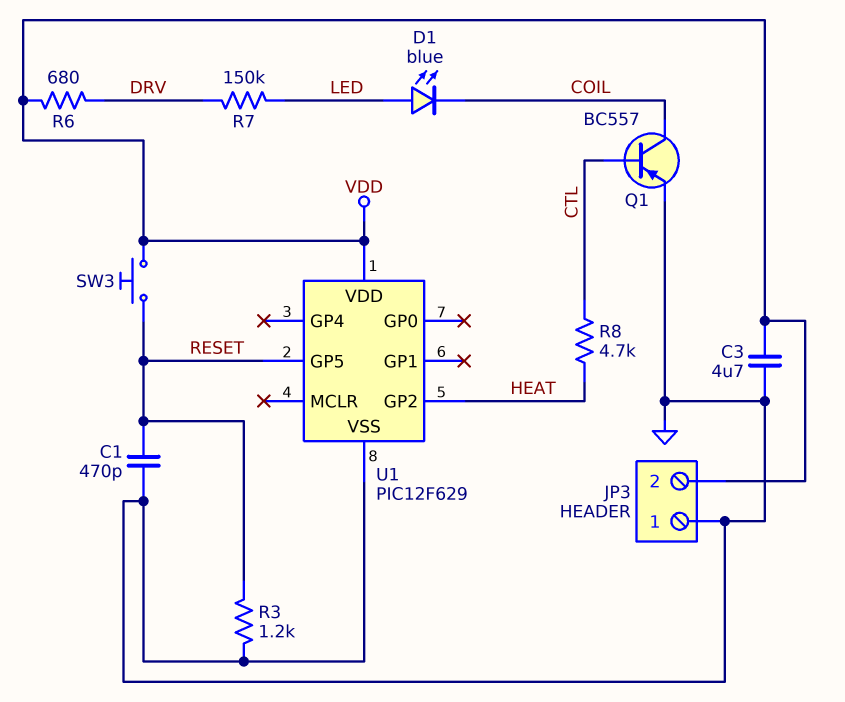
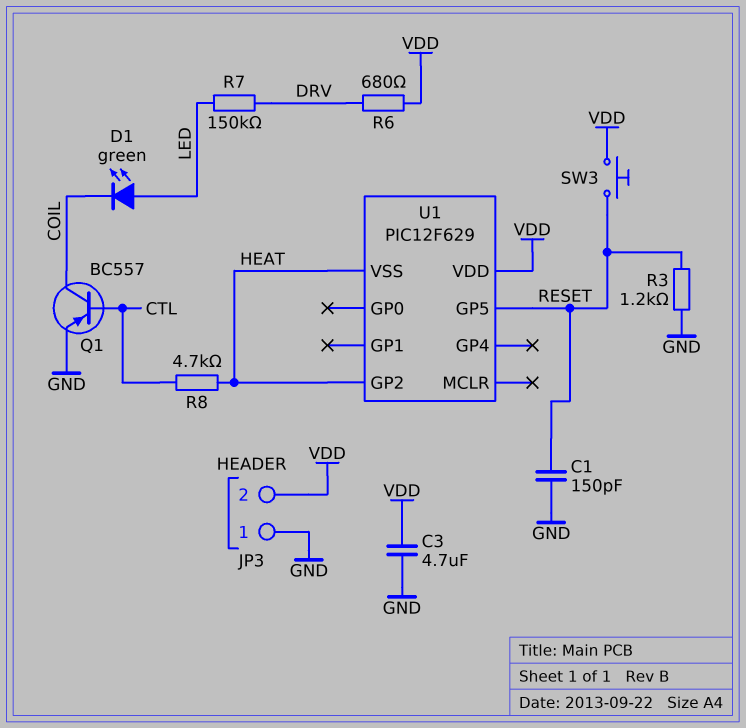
C1: 470pF (GND, RESET) -> 150pF (GND, RESET)
D1: LED blue (A LED, K COIL) -> LED green (A LED, K COIL)
U1 pin VSS: GND -> HEAT

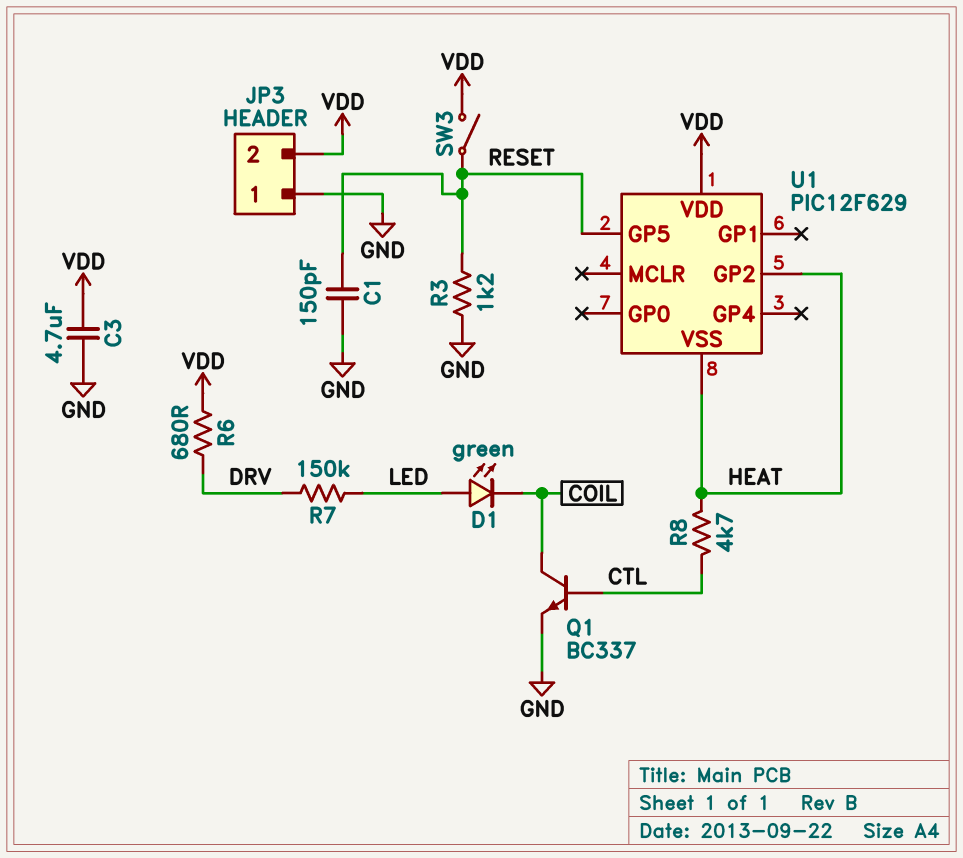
Q1: PNP BC557 (B CTL, C COIL, E GND) -> NPN BC337 (B CTL, C COIL, E GND)
SW3: button (RESET, VDD) -> switch (RESET, VDD)

